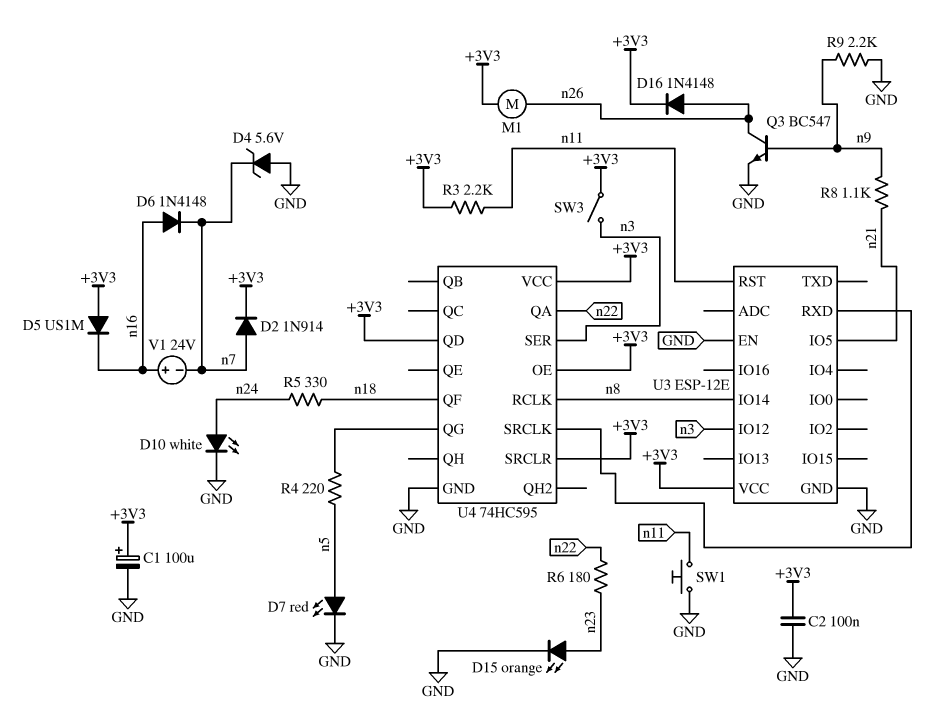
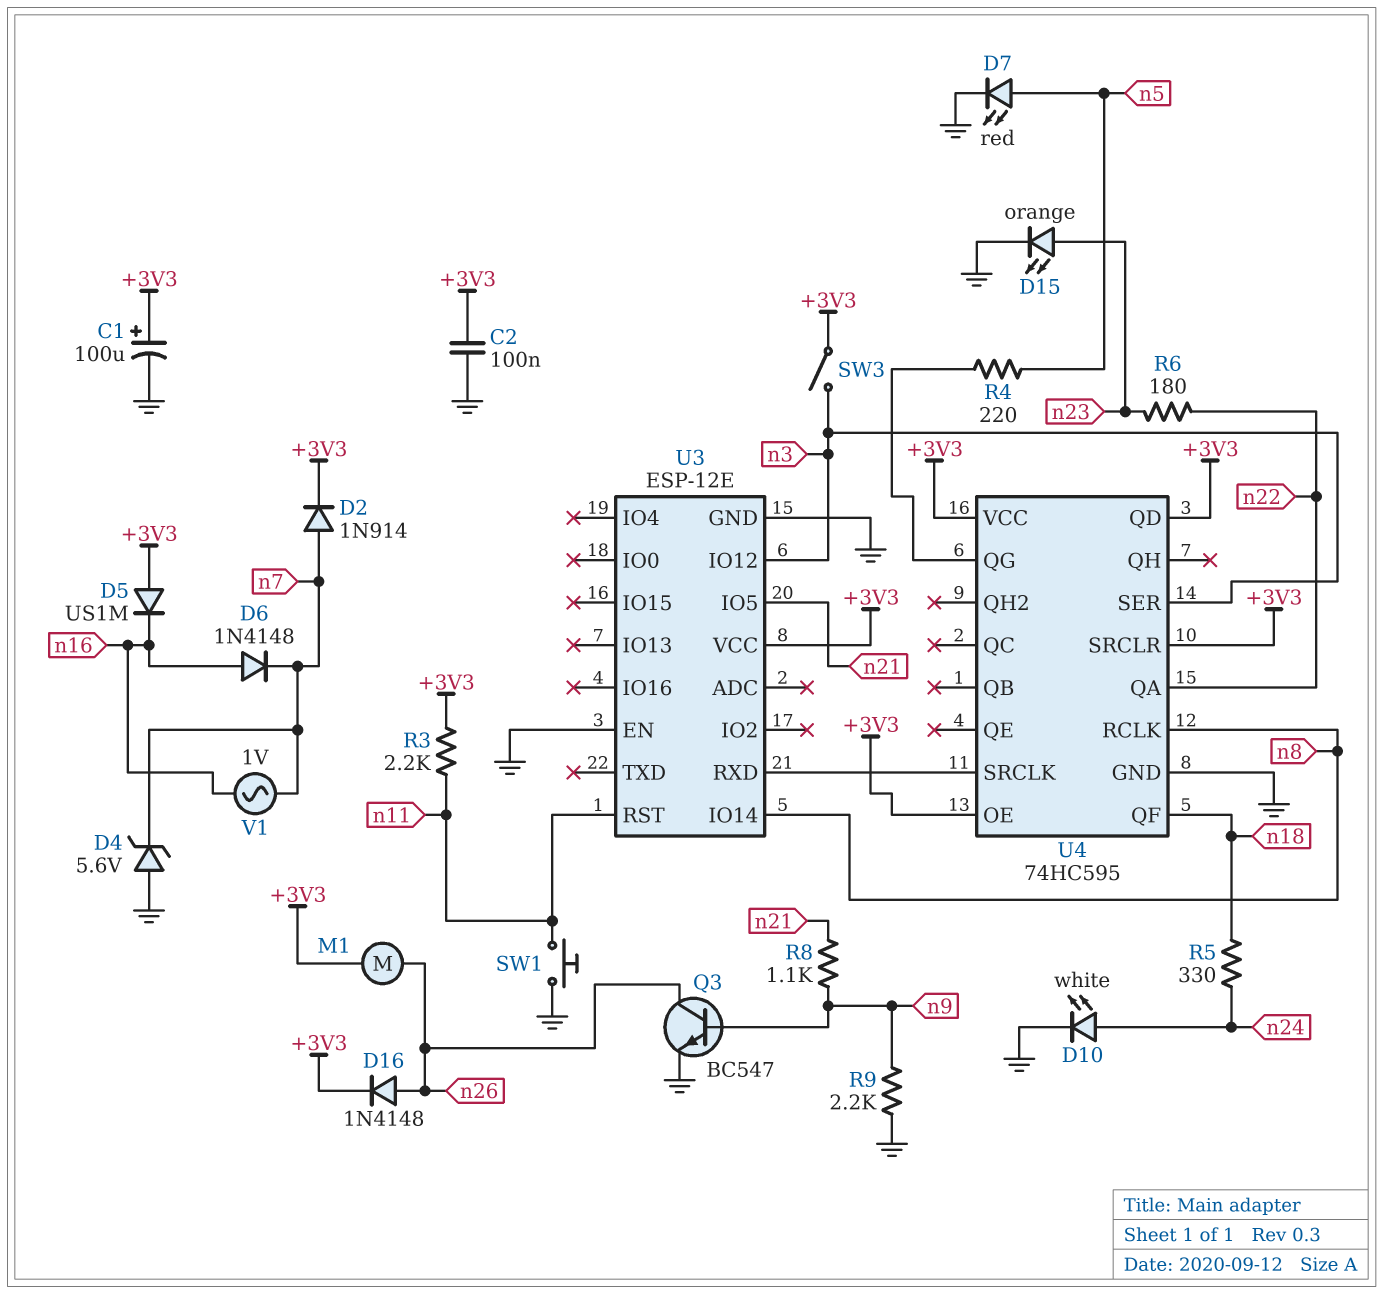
V1: 24V (plus n16, minus n7) -> AC 1V (n7, n16)

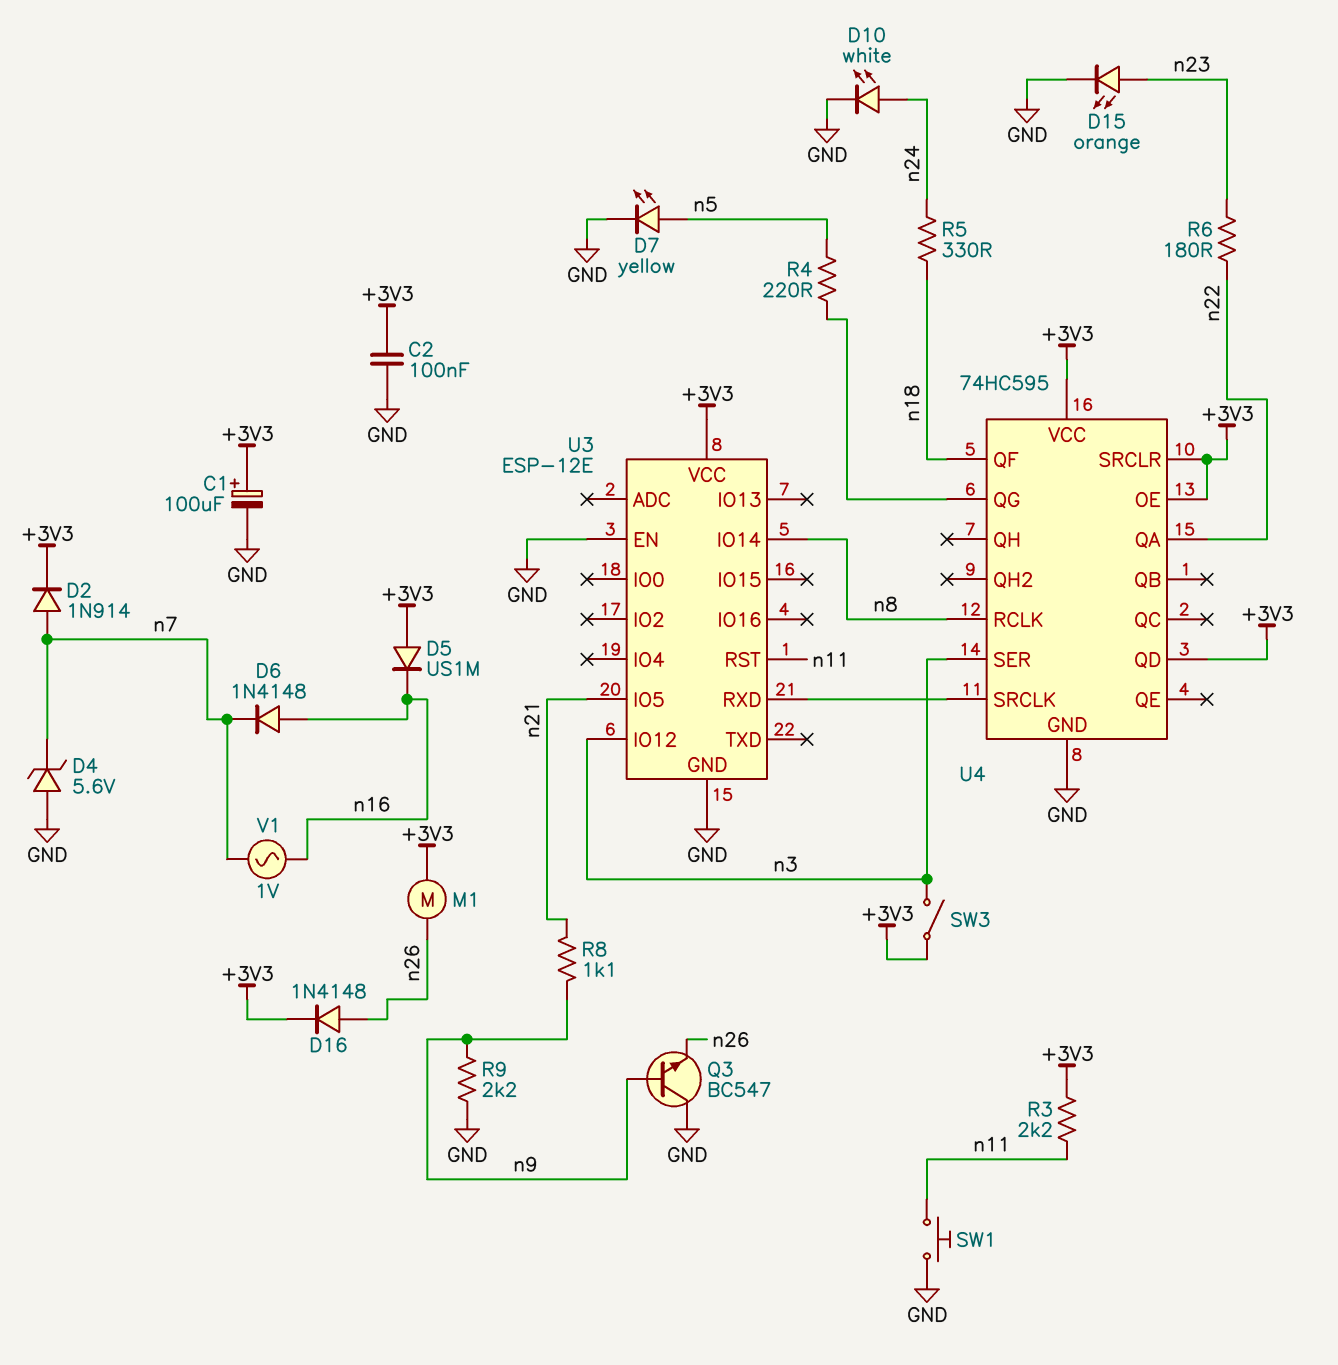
D7: LED red (A n5, K GND) -> LED yellow (A n5, K GND)
Q3: NPN BC547 (B n9, C n26, E GND) -> NPN BC547 (B n9, C GND, E n26)

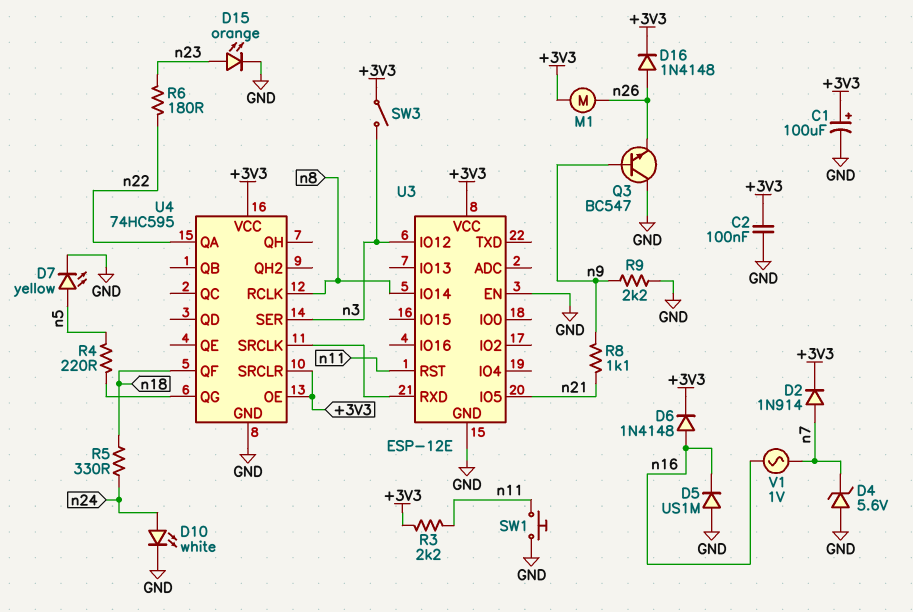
D5: diode US1M (A +3V3, K n16) -> diode US1M (A GND, K n16)
D6: diode 1N4148 (A n16, K n7) -> diode 1N4148 (A n16, K +3V3)
U4 pin QD: +3V3 -> none

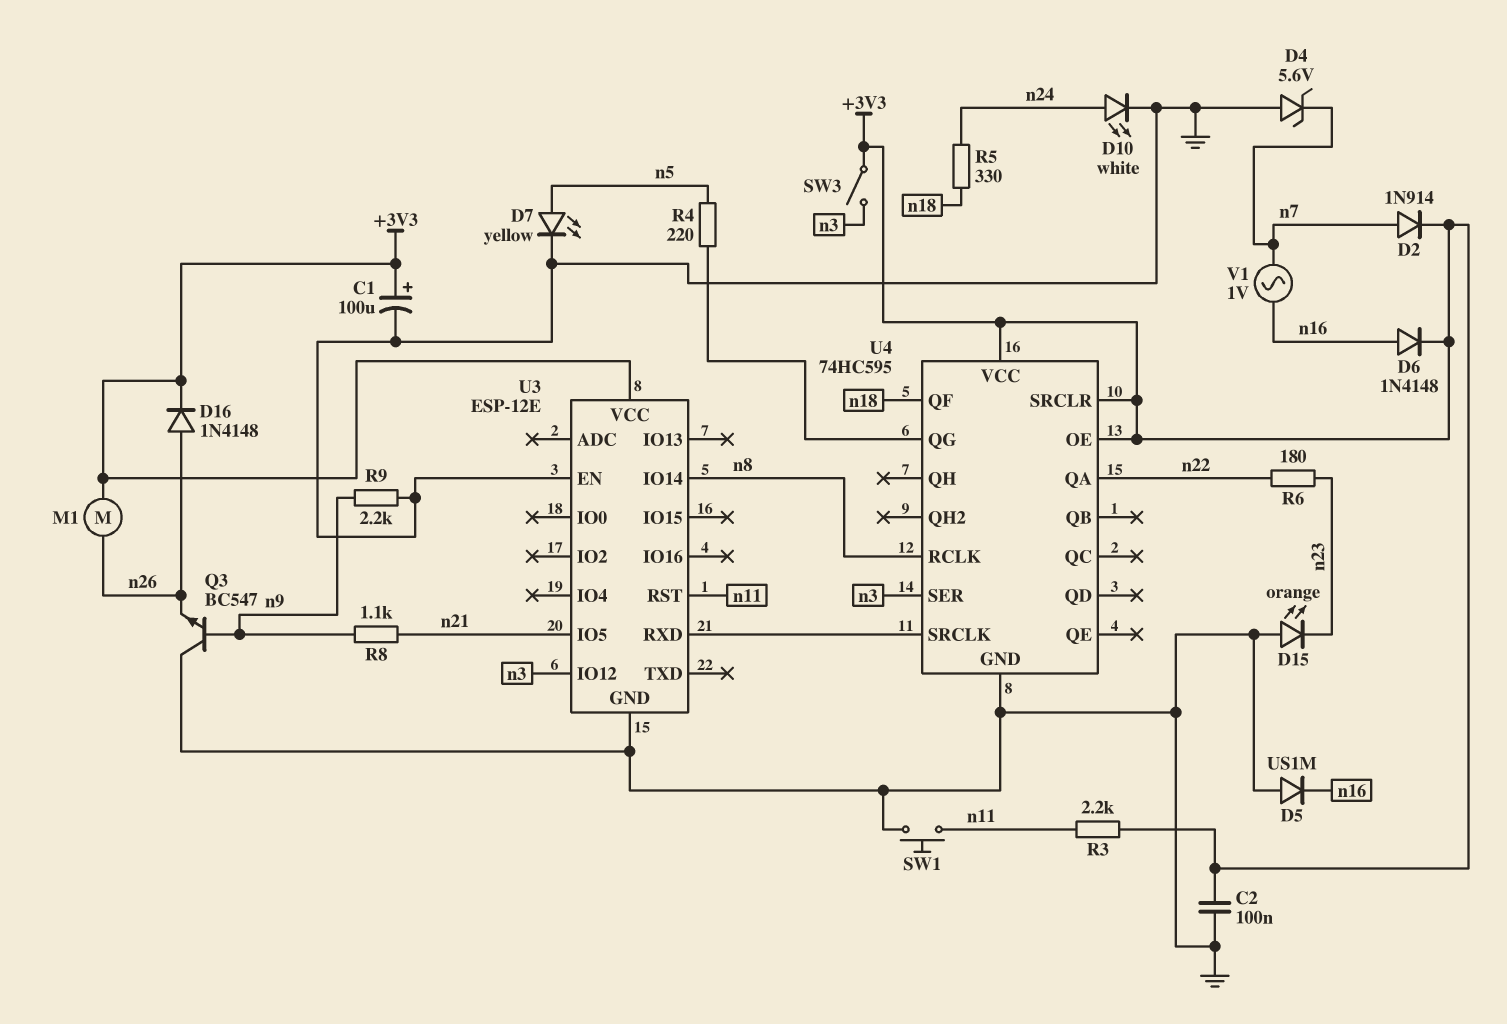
D15: LED orange (A n23, K GND) -> LED orange (A GND, K n23)

